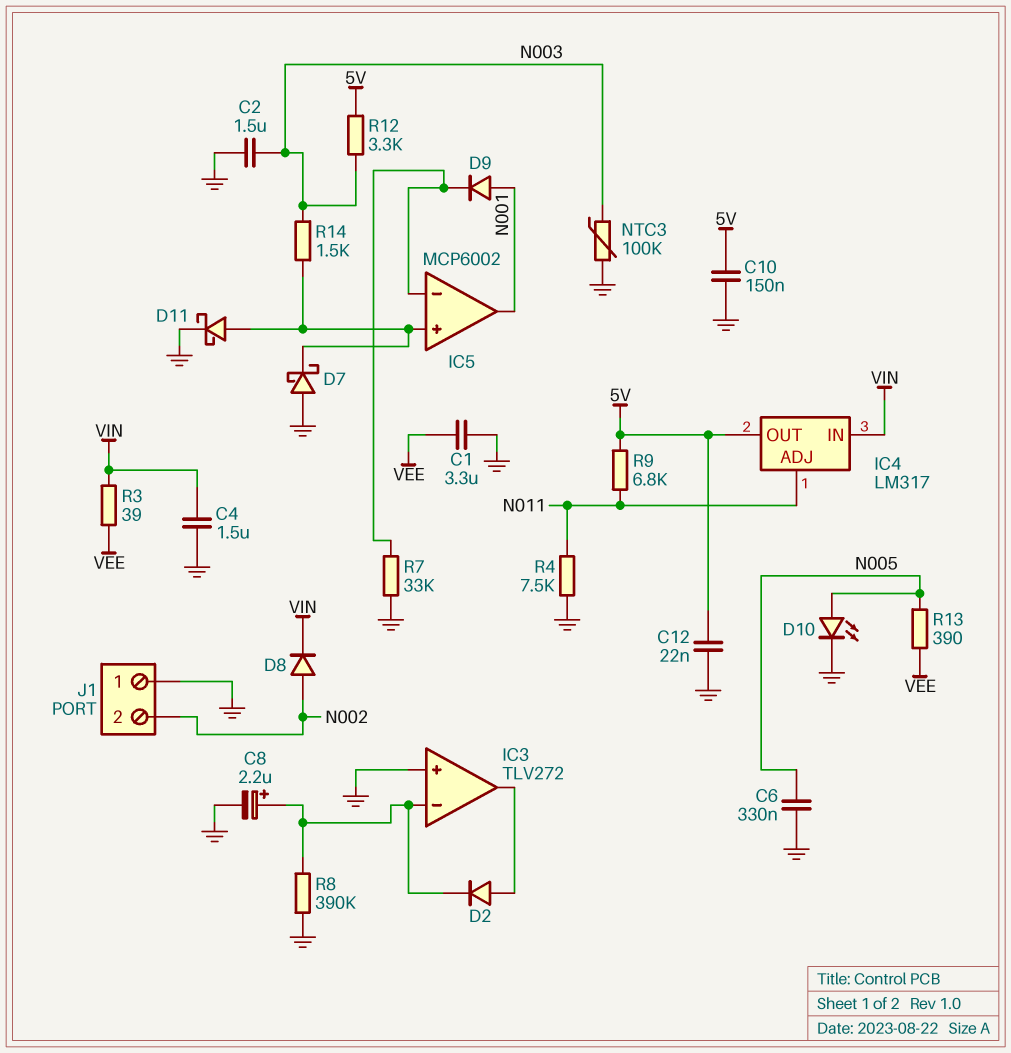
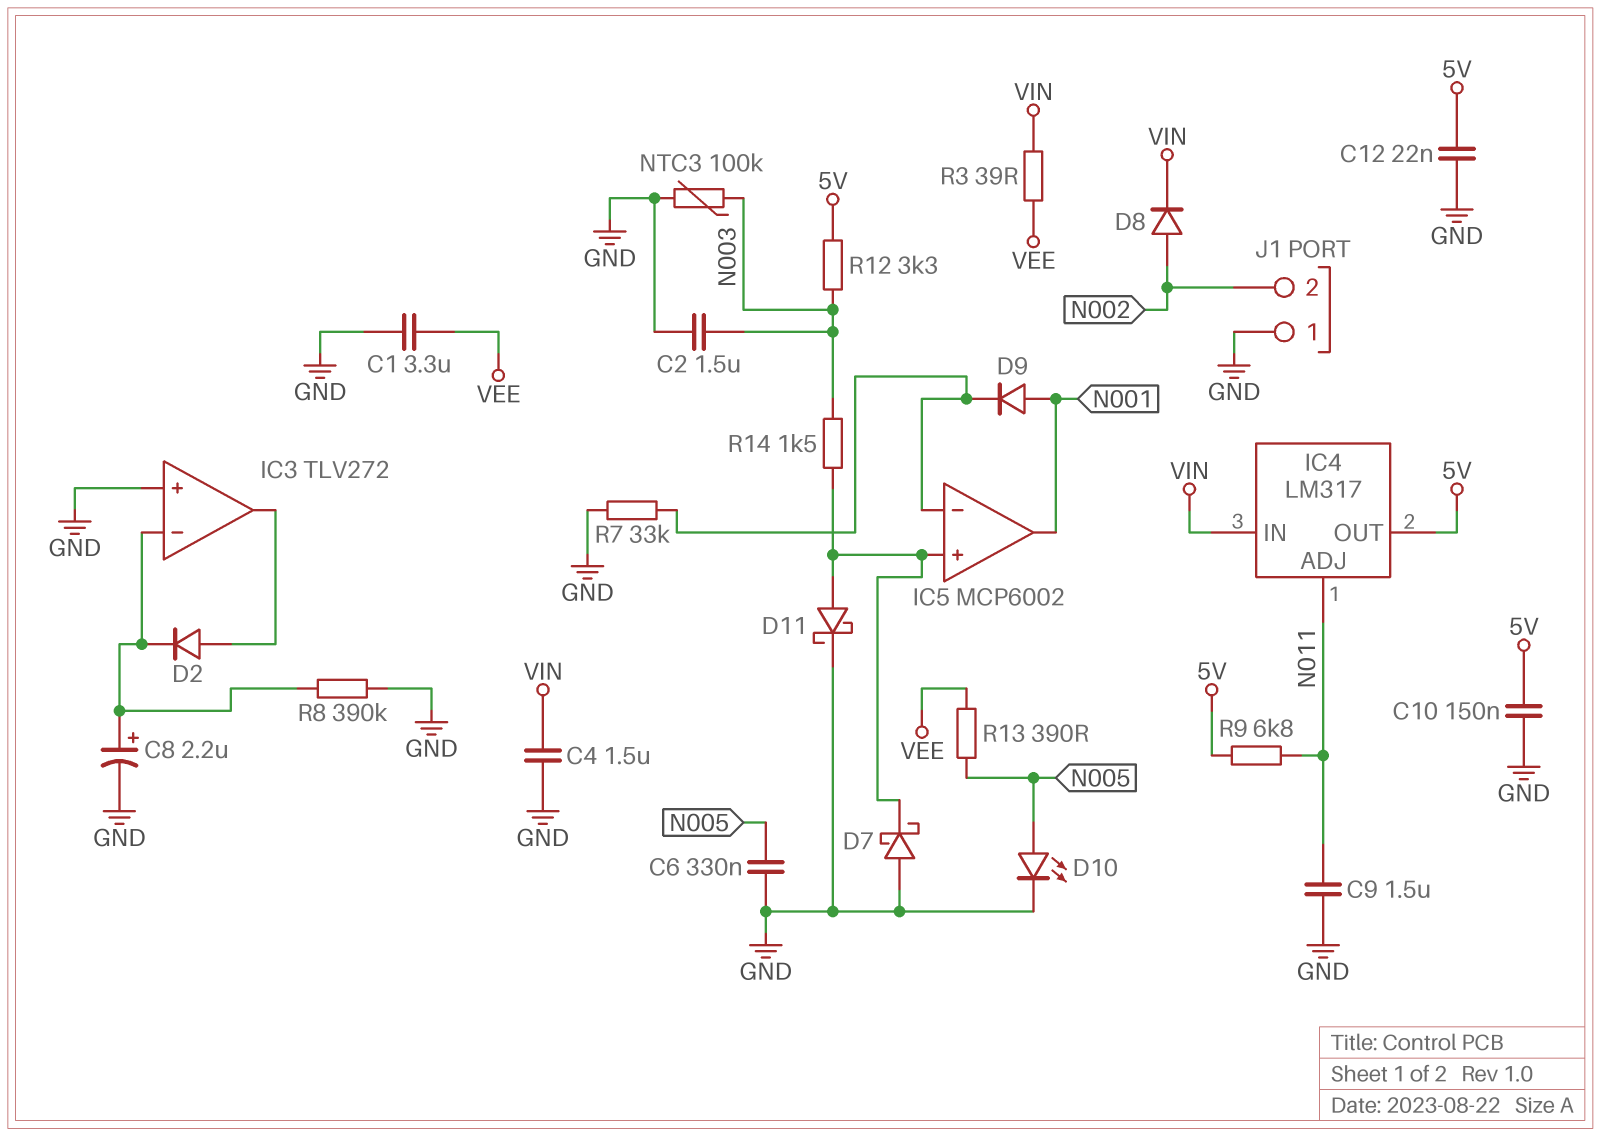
C9: none -> 1.5uF (GND, N011)
R4: 7.5k (GND, N011) -> none

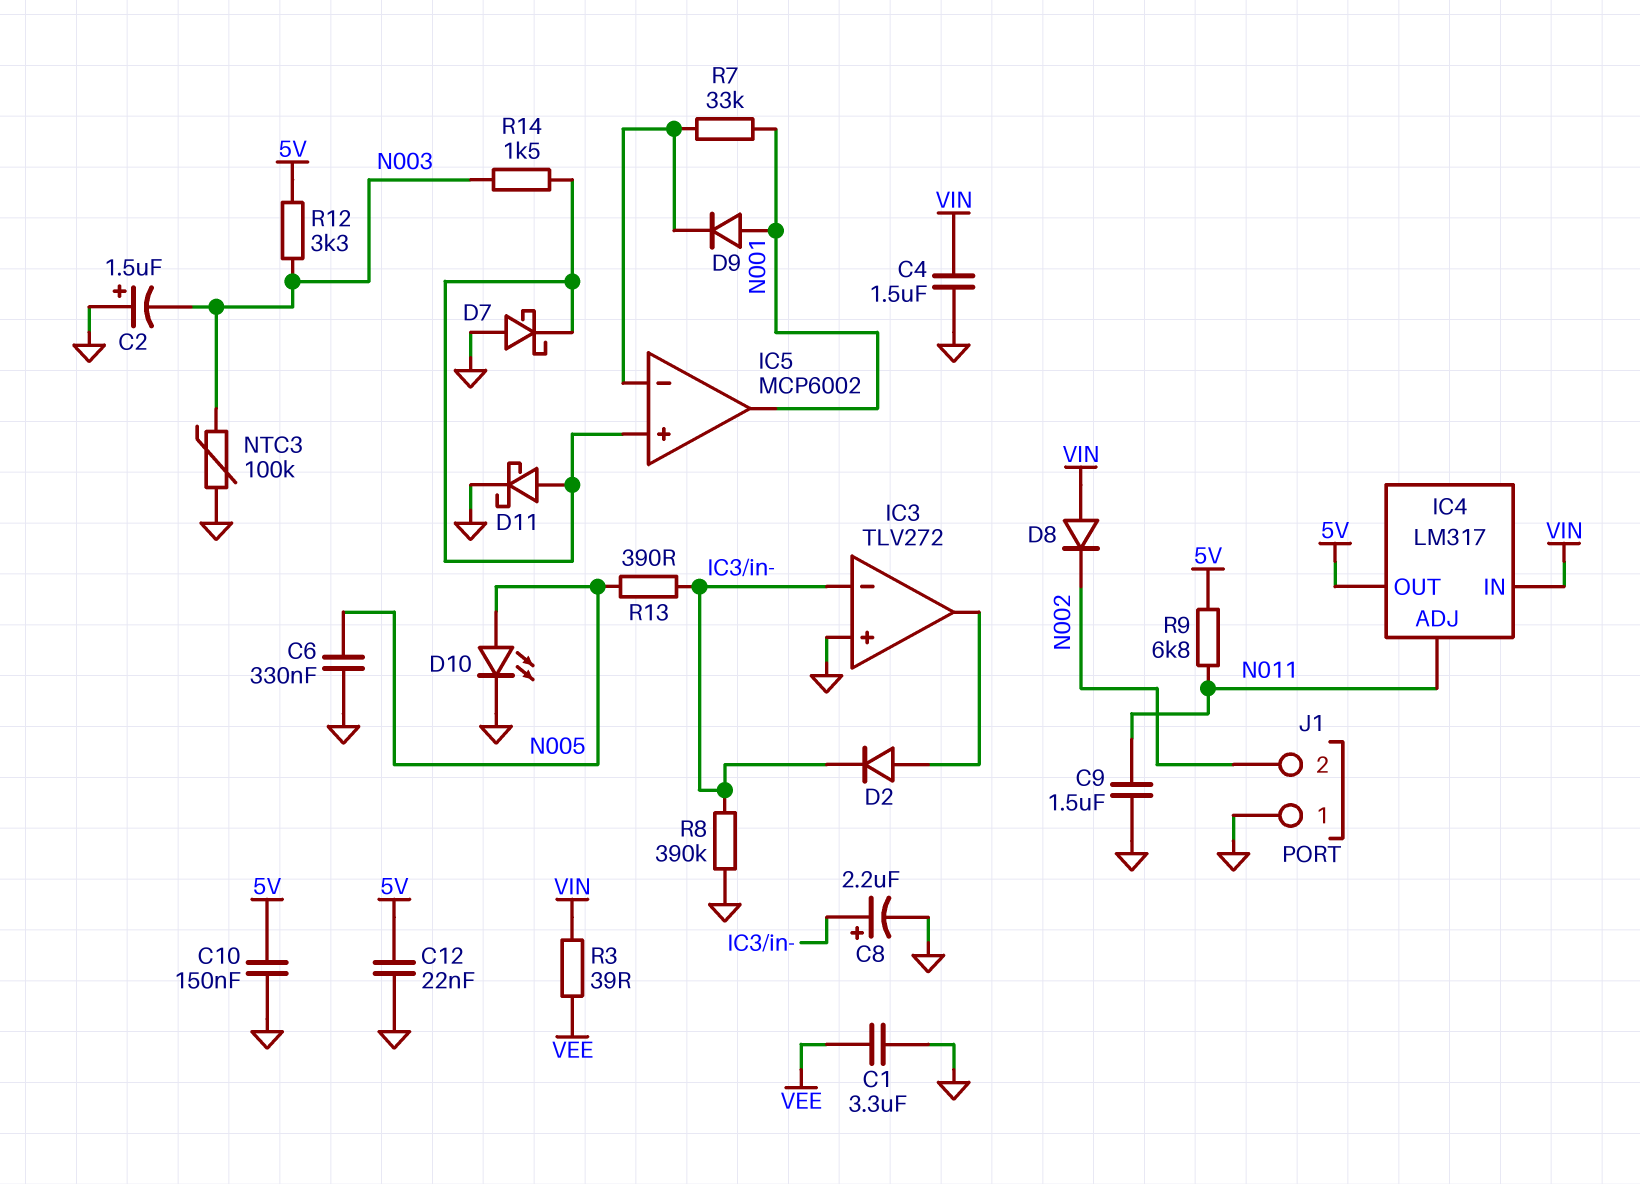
C2: 1.5uF (GND, N003) -> 1.5uF (plus GND, minus N003)
D8: diode (A N002, K VIN) -> diode (A VIN, K N002)
R7: 33k (GND, IC5/in-) -> 33k (IC5/in-, N001)
R13: 390 (N005, VEE) -> 390 (IC3/in-, N005)

